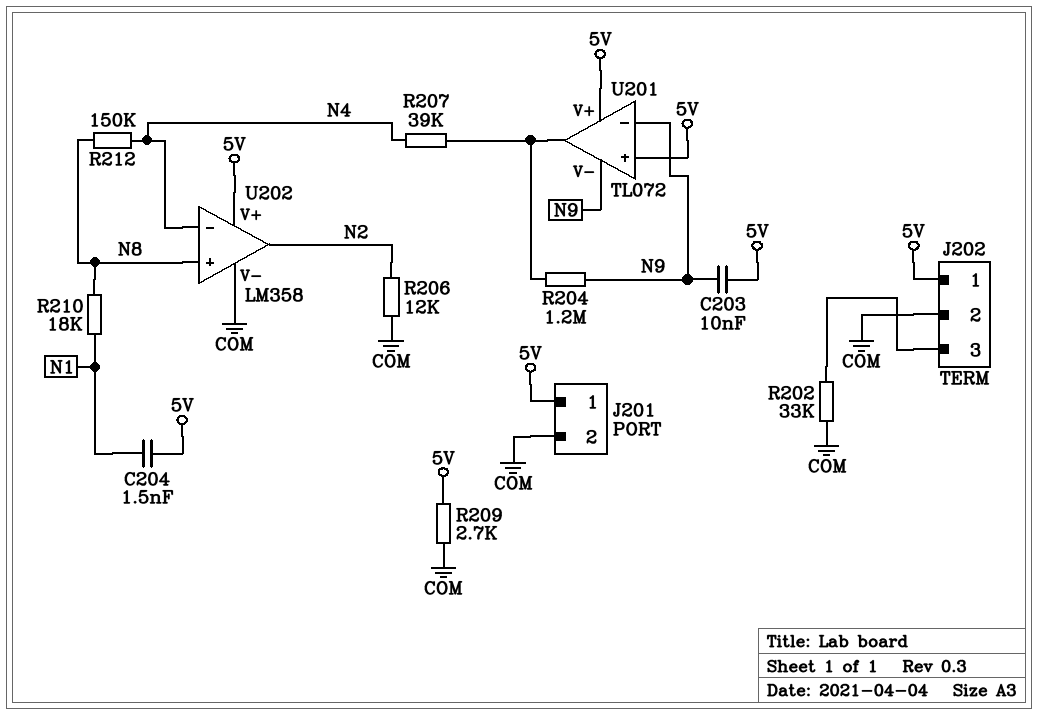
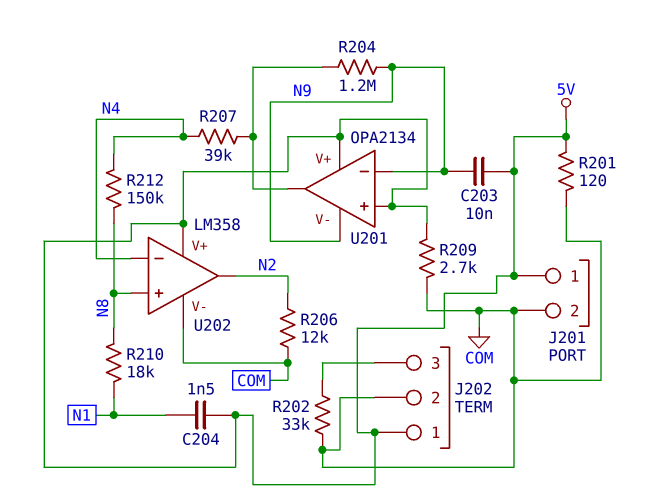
R201: none -> 120 (5V, COM)
U201: TL072 -> OPA2134

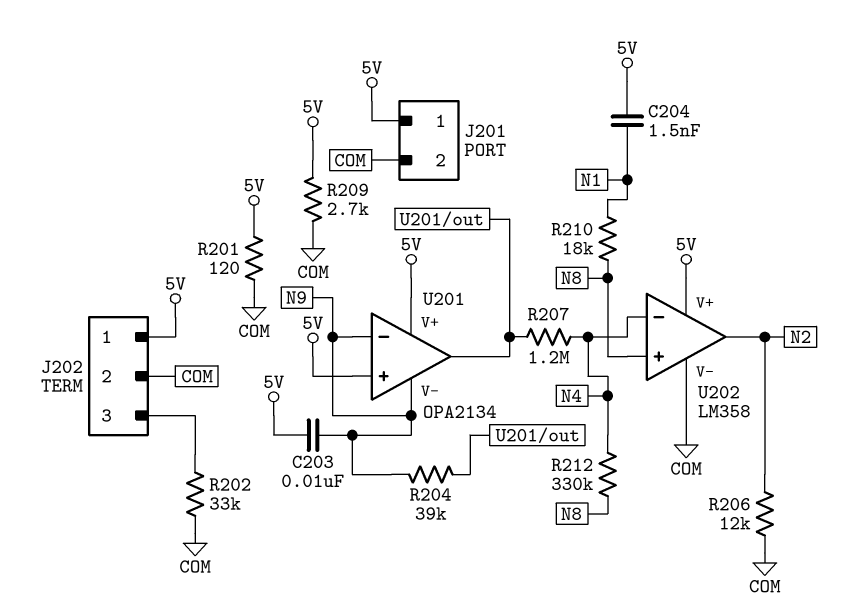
R204: 1.2M (N9, U201/out) -> 39k (N9, U201/out)
R207: 39k (N4, U201/out) -> 1.2M (N4, U201/out)
R212: 150k (N4, N8) -> 330k (N4, N8)

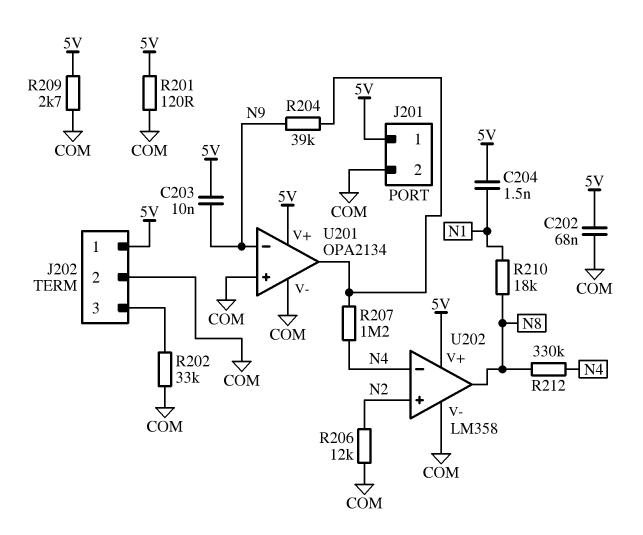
C202: none -> 68nF (5V, COM)
U201 pin V-: N9 -> COM
U201 pin in+: 5V -> COM
U202 pin in+: N8 -> N2
U202 pin out: N2 -> N8

